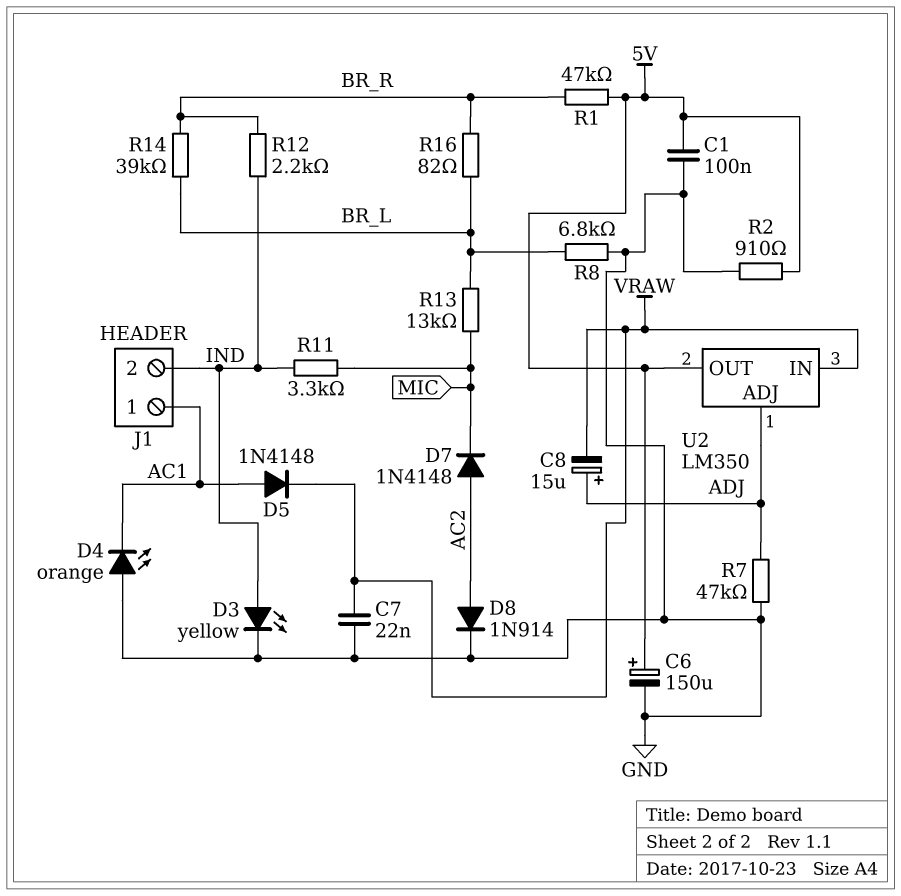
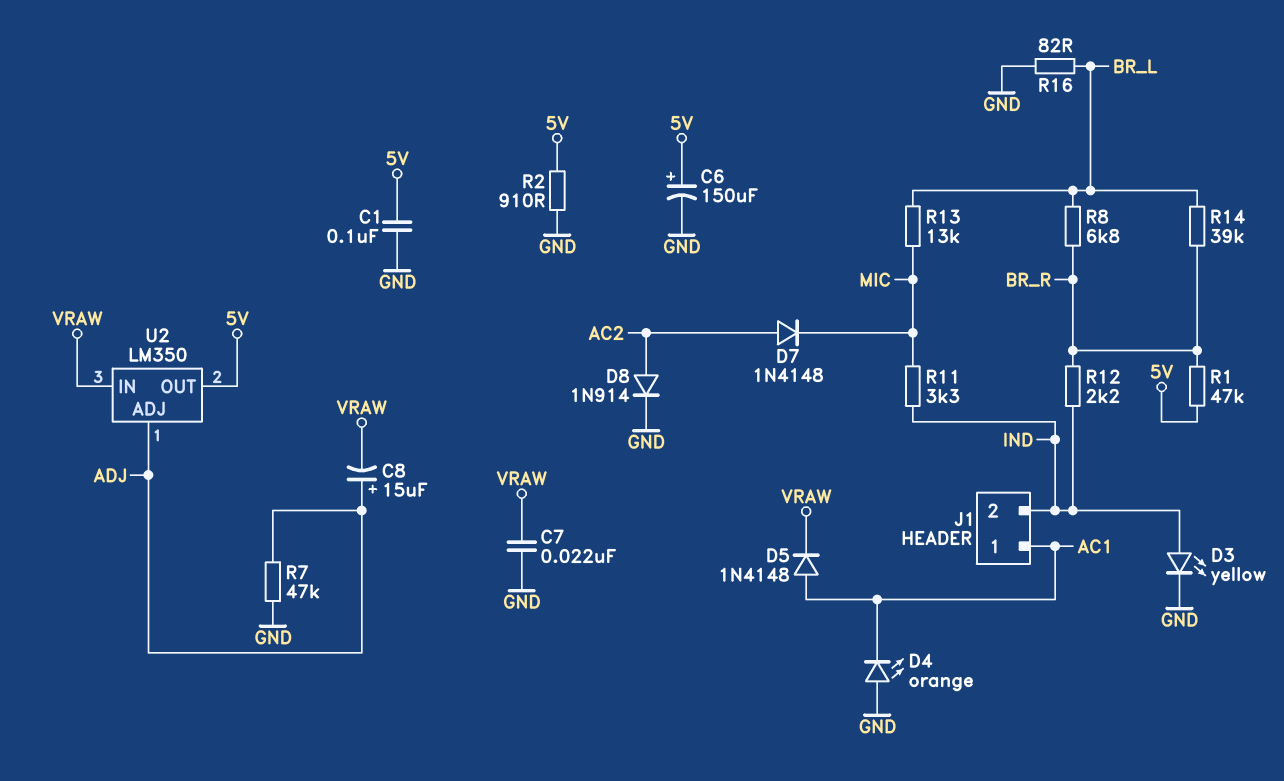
R8: 6.8k (BR_L, GND) -> 6.8k (BR_L, BR_R)
R16: 82 (BR_L, BR_R) -> 82 (BR_L, GND)

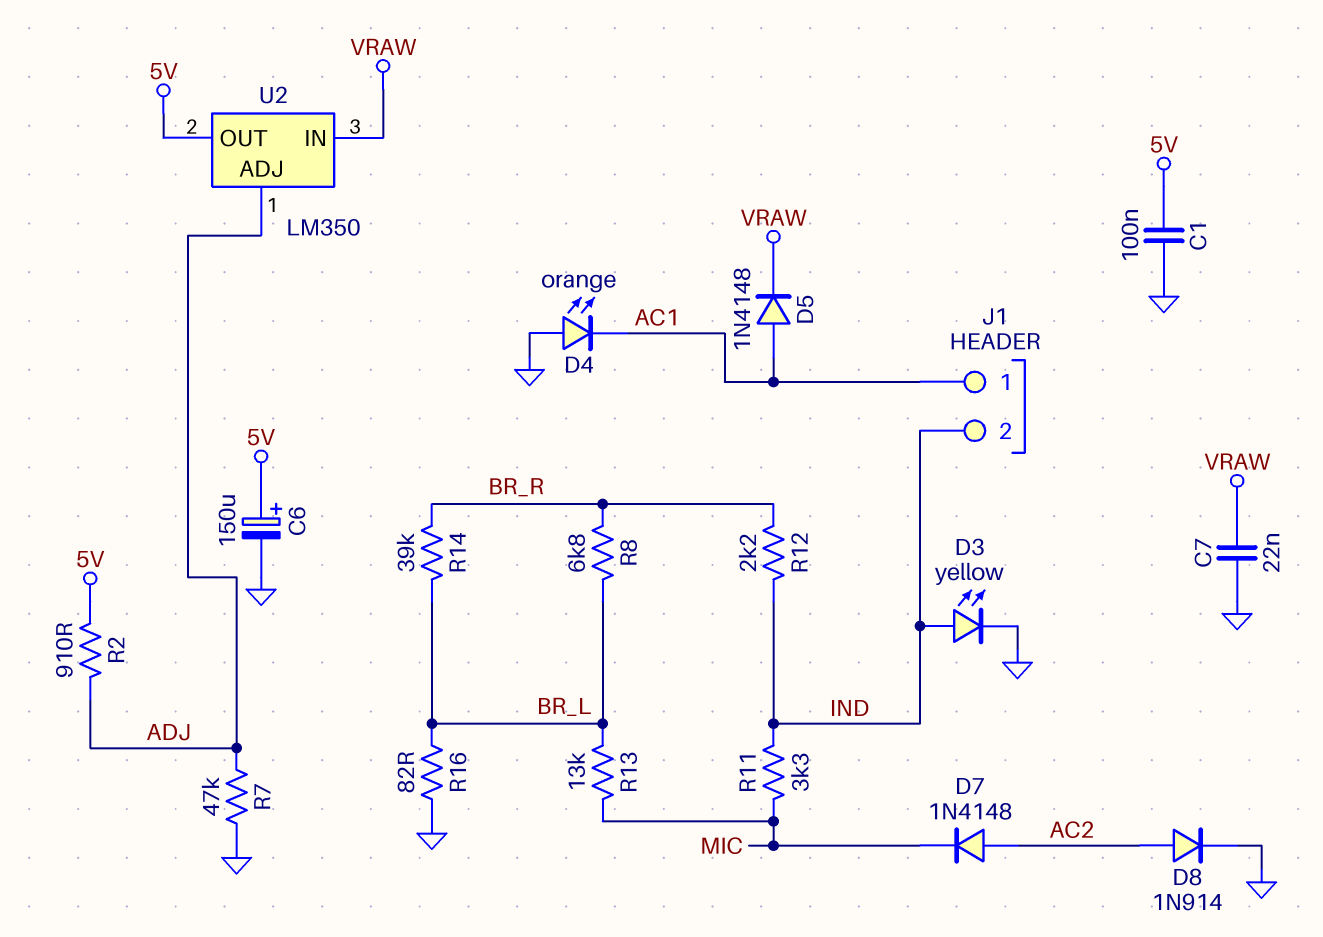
C8: 15uF (plus ADJ, minus VRAW) -> none
R1: 47k (5V, BR_R) -> none
R2: 910 (5V, GND) -> 910 (5V, ADJ)

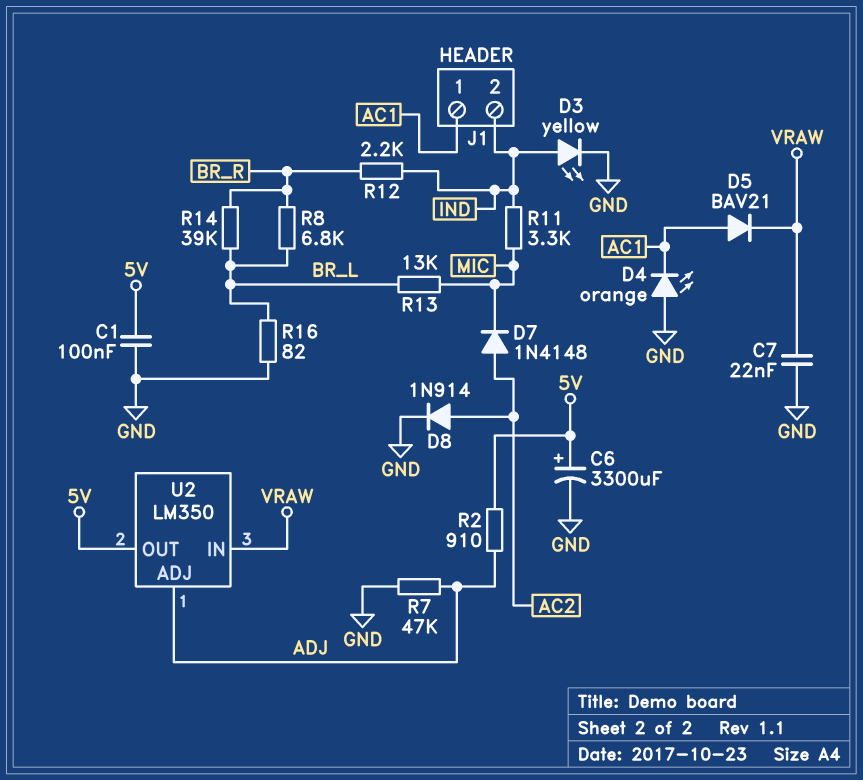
C6: 150uF (plus 5V, minus GND) -> 3300uF (plus 5V, minus GND)
D5: diode 1N4148 (A AC1, K VRAW) -> diode BAV21 (A AC1, K VRAW)

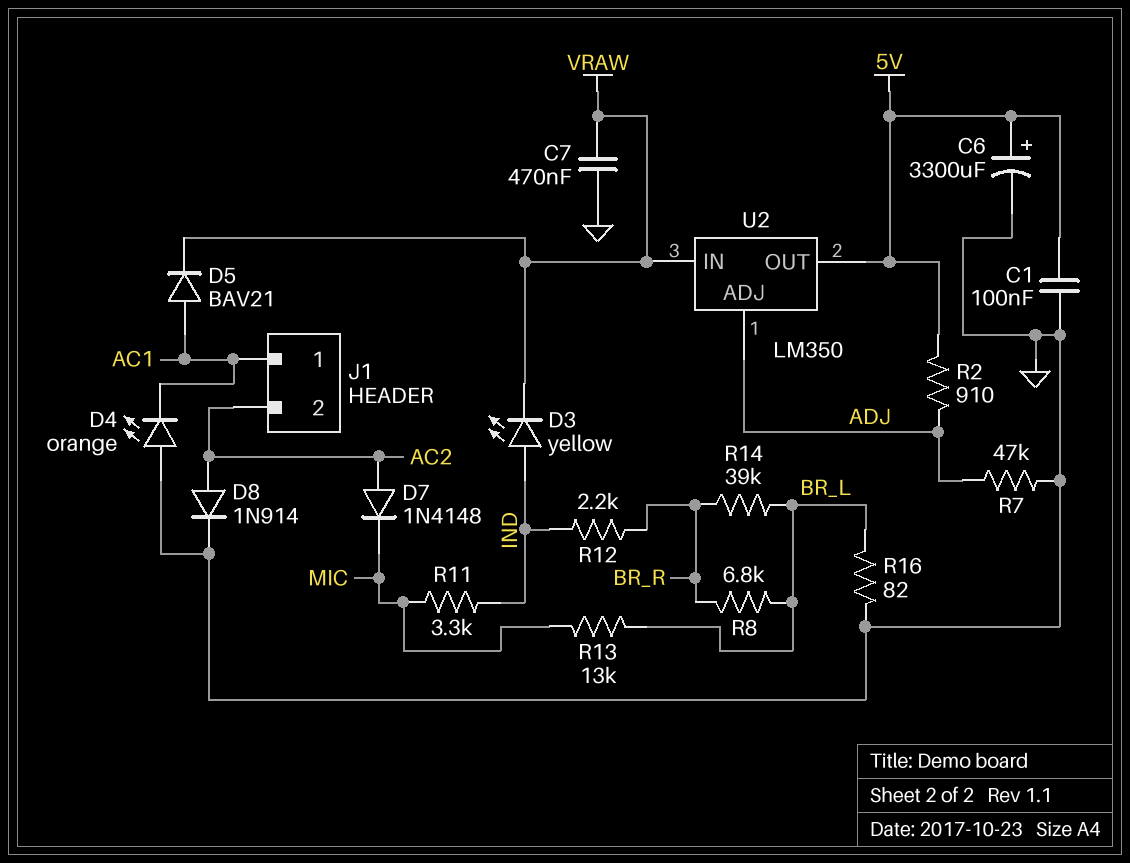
C7: 22nF (GND, VRAW) -> 470nF (GND, VRAW)
D3: LED yellow (A IND, K GND) -> LED yellow (A IND, K VRAW)
J1 pin 2: IND -> AC2

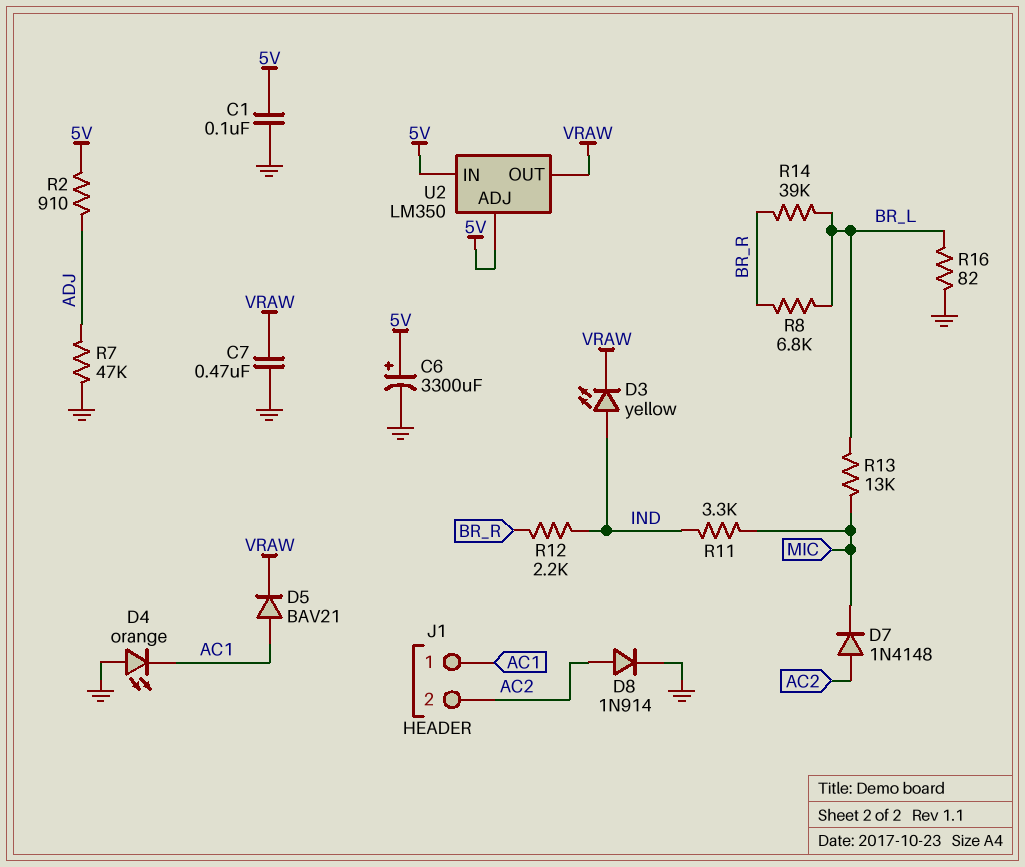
U2 pin ADJ: ADJ -> 5V
U2 pin IN: VRAW -> 5V
U2 pin OUT: 5V -> VRAW

